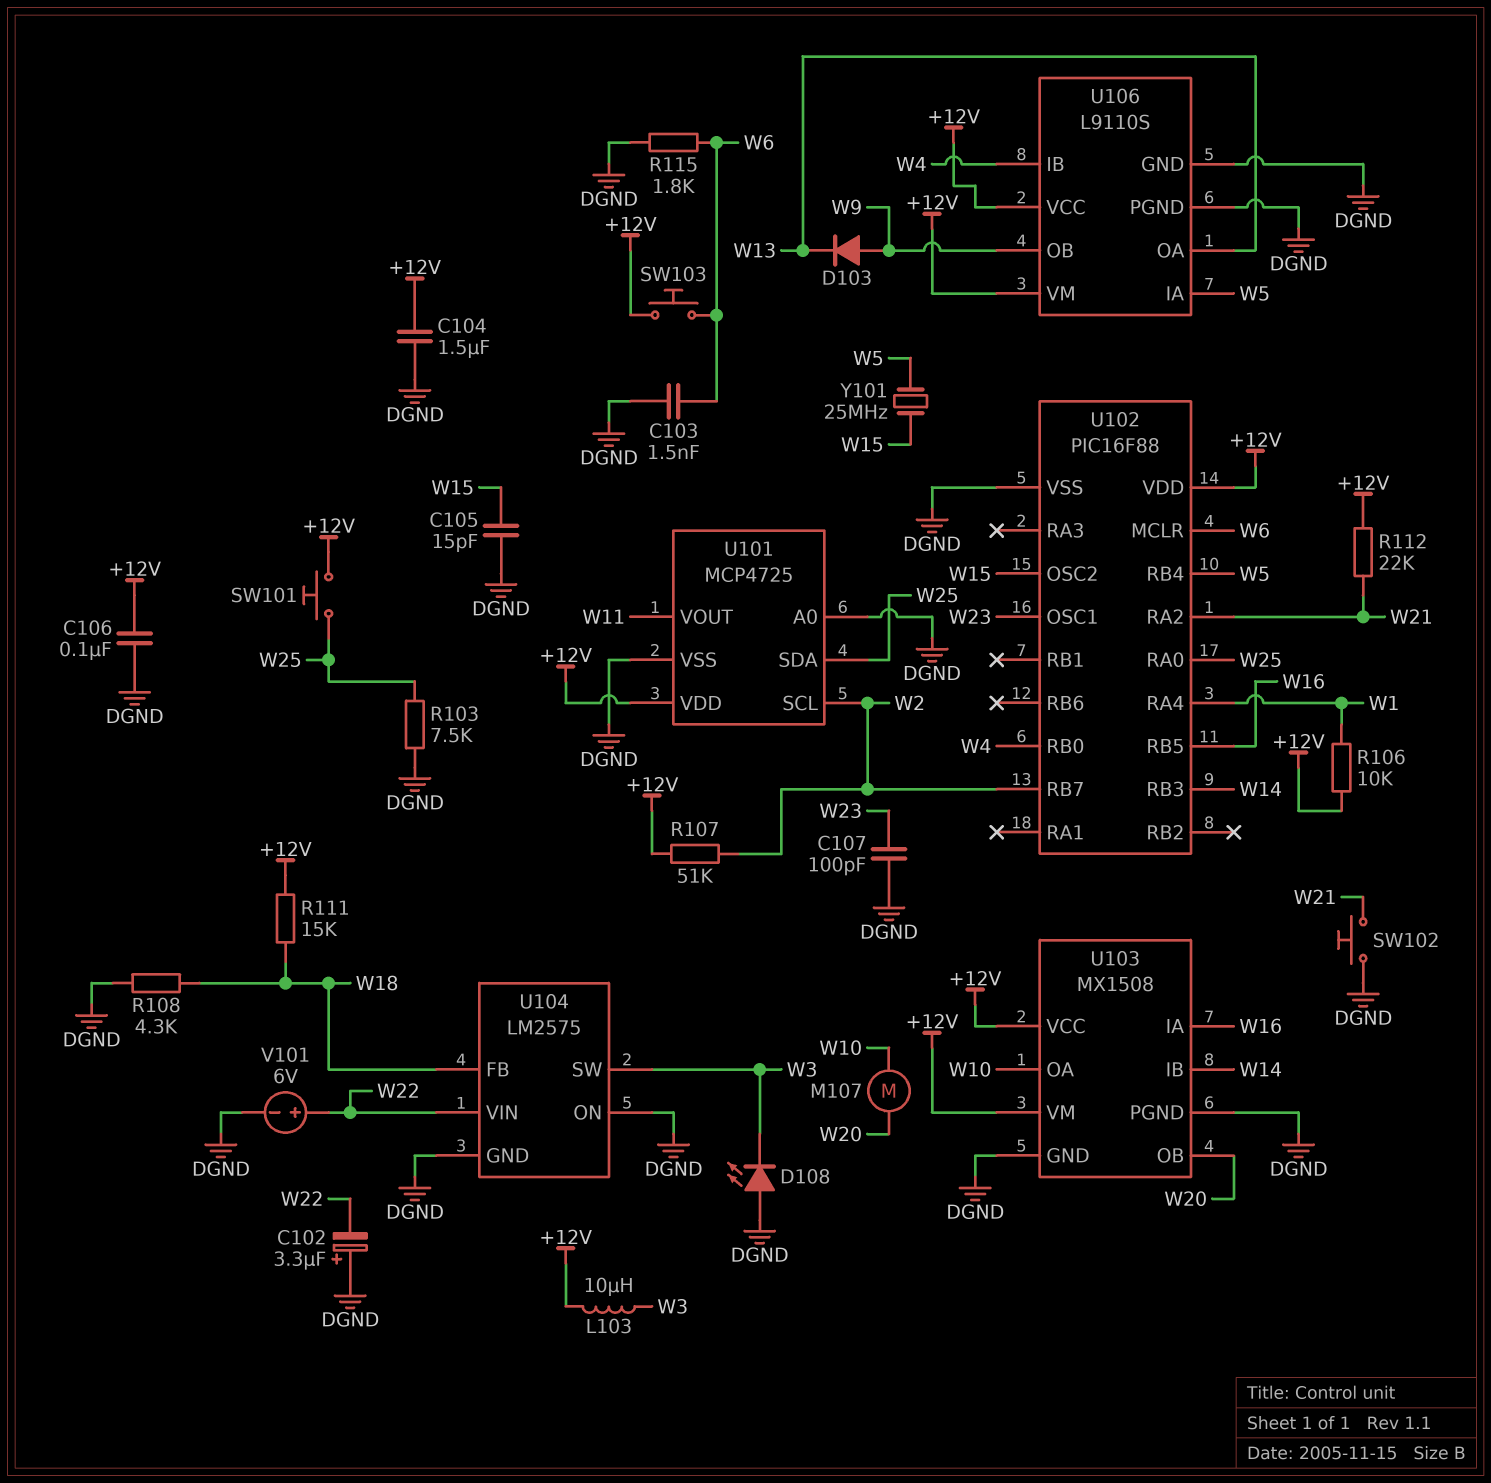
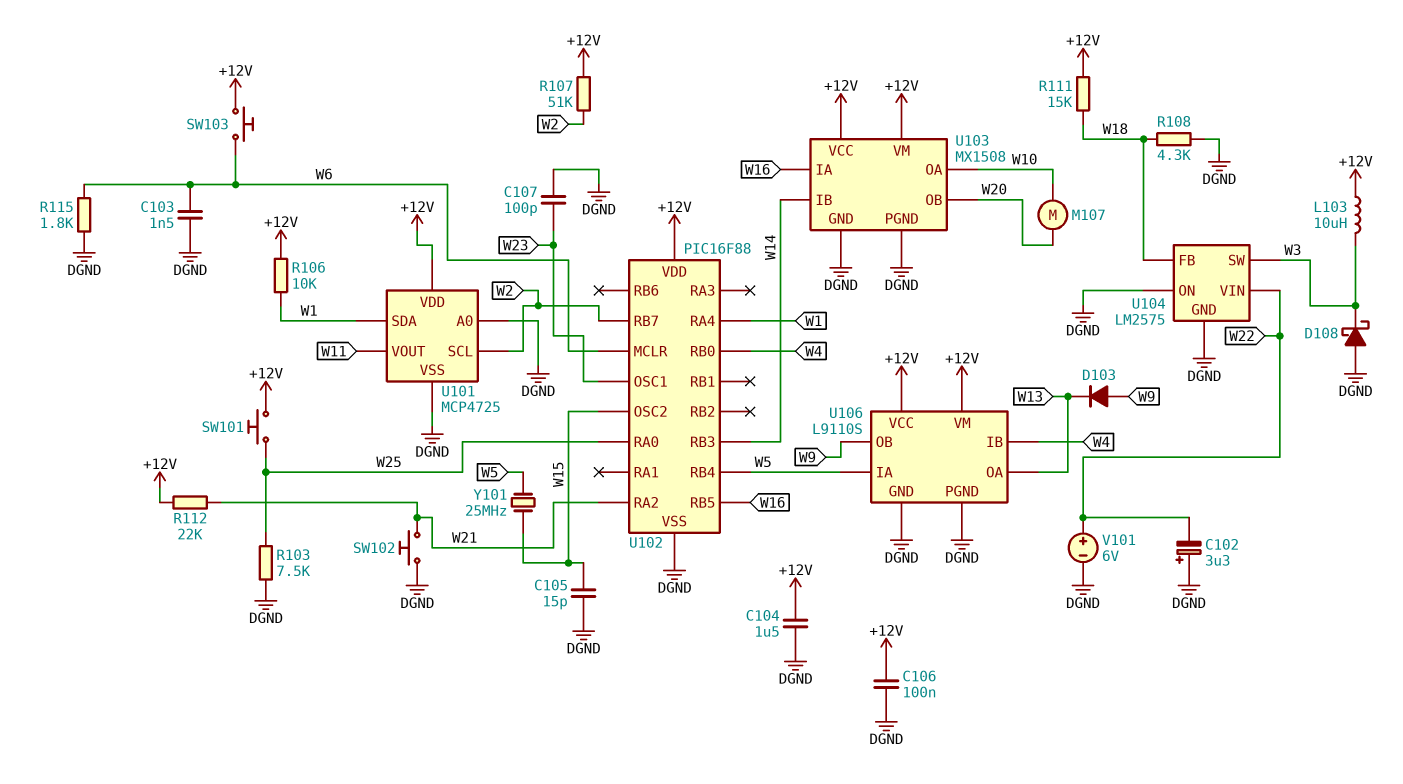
D108: LED (A DGND, K W3) -> schottky (A DGND, K W3)
U101 pin SDA: W25 -> W1

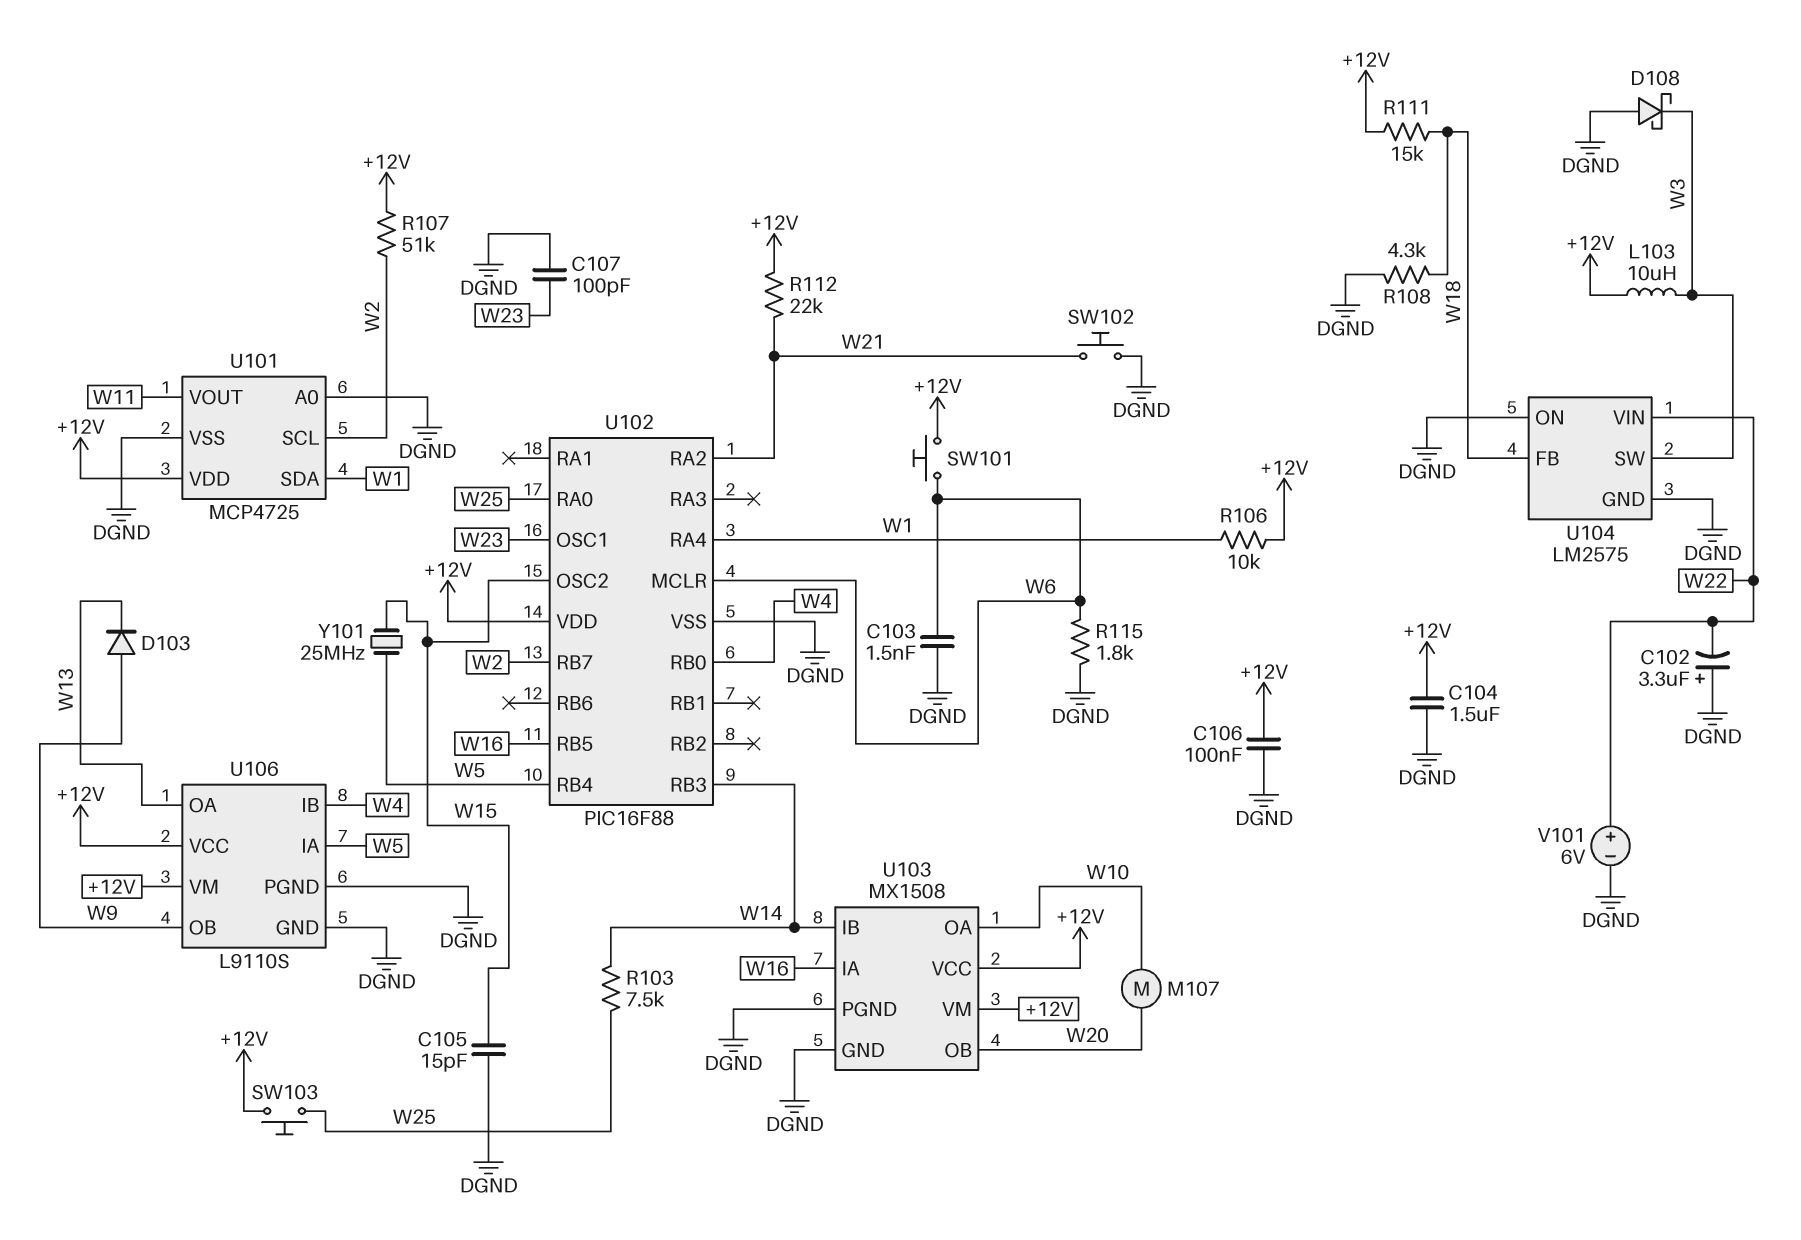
R103: 7.5k (DGND, W25) -> 7.5k (W14, W25)
SW101: button (+12V, W25) -> button (+12V, W6)
SW103: button (+12V, W6) -> button (+12V, W25)

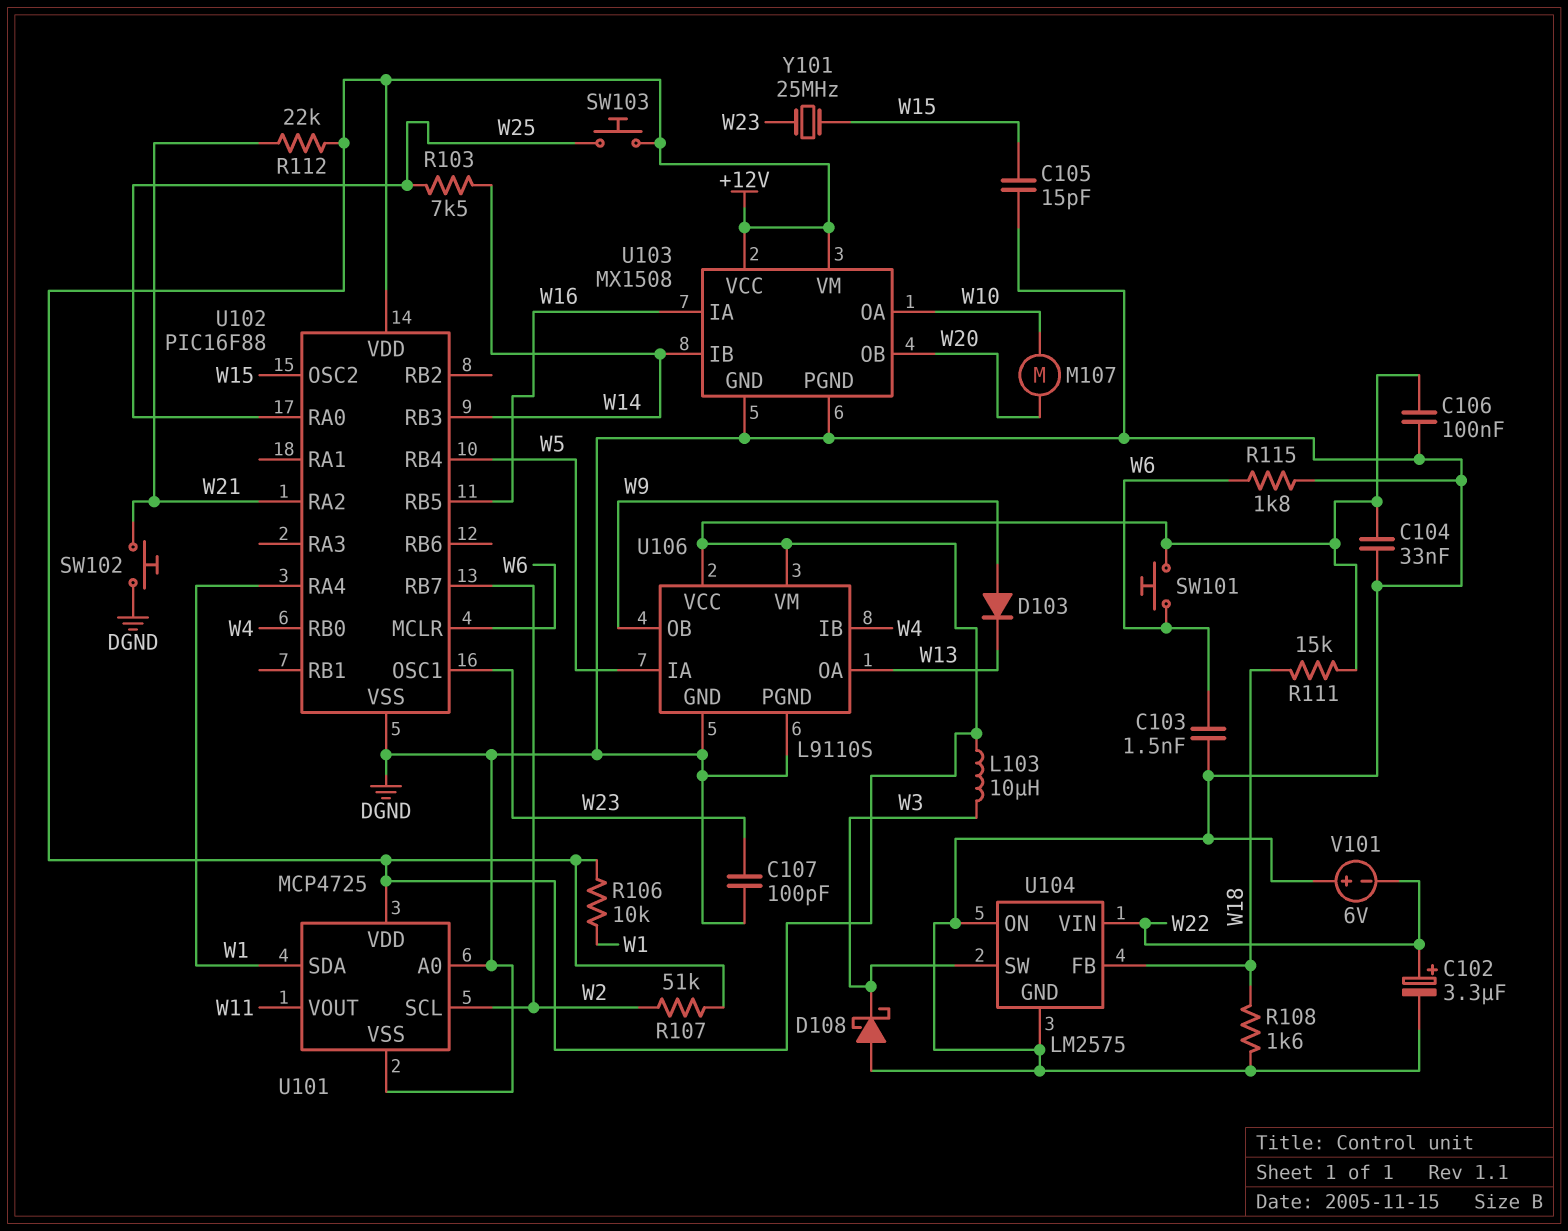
C102: 3.3uF (plus DGND, minus W22) -> 3.3uF (plus W22, minus DGND)
C104: 1.5uF (+12V, DGND) -> 33nF (+12V, DGND)
R108: 4.3k (DGND, W18) -> 1.6k (DGND, W18)
V101: 6V (plus W22, minus DGND) -> 6V (plus DGND, minus W22)
Y101: 25MHz (W5, W15) -> 25MHz (W15, W23)

